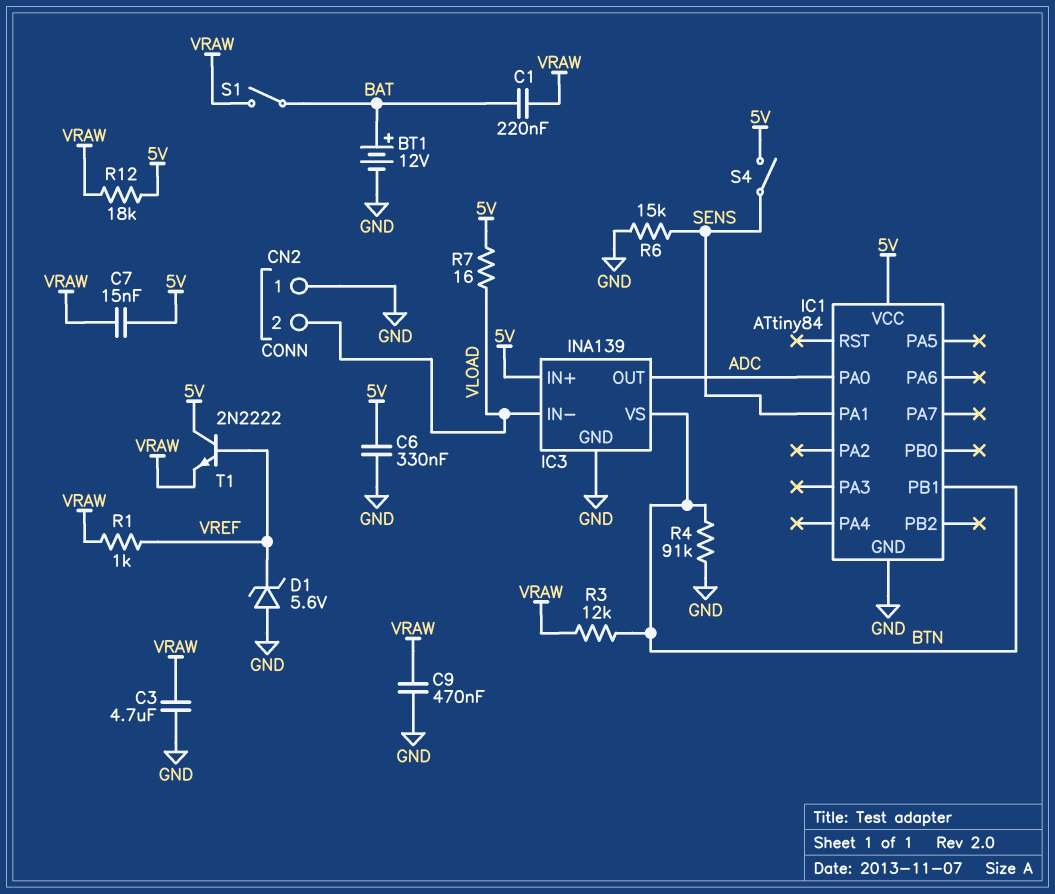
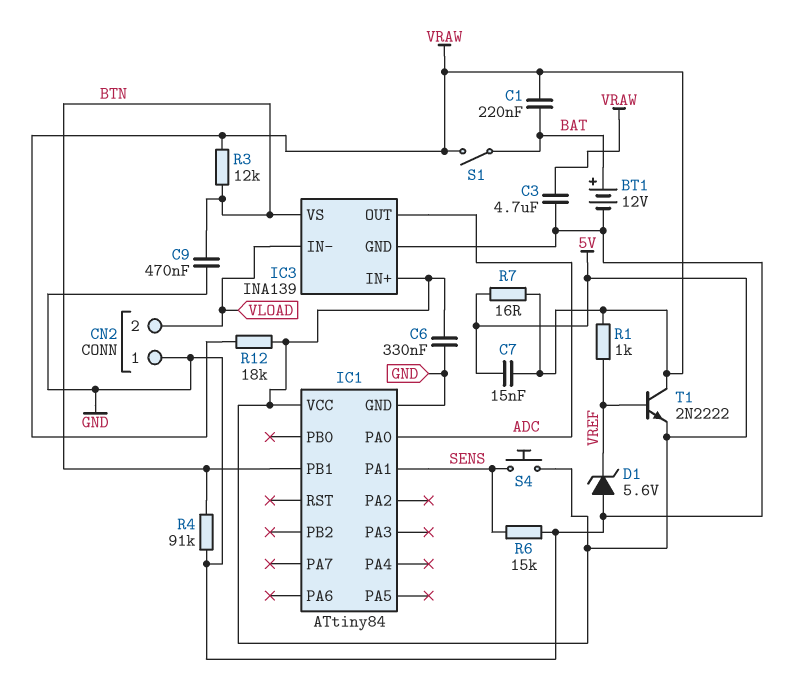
C9: 470nF (GND, VRAW) -> 470nF (BTN, GND)
R7: 16 (5V, VLOAD) -> 16 (5V, VRAW)
S4: switch (5V, SENS) -> button (5V, SENS)
T1: NPN 2N2222 (B VREF, C 5V, E VRAW) -> NPN 2N2222 (B VREF, C VRAW, E 5V)

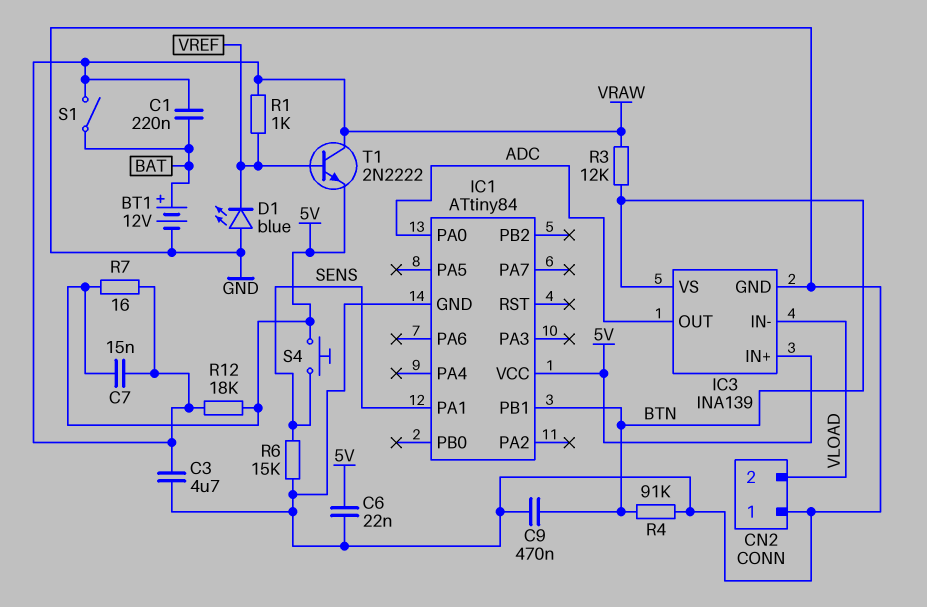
C6: 330nF (5V, GND) -> 22nF (5V, GND)
D1: zener 5.6V (A GND, K VREF) -> LED blue (A GND, K VREF)

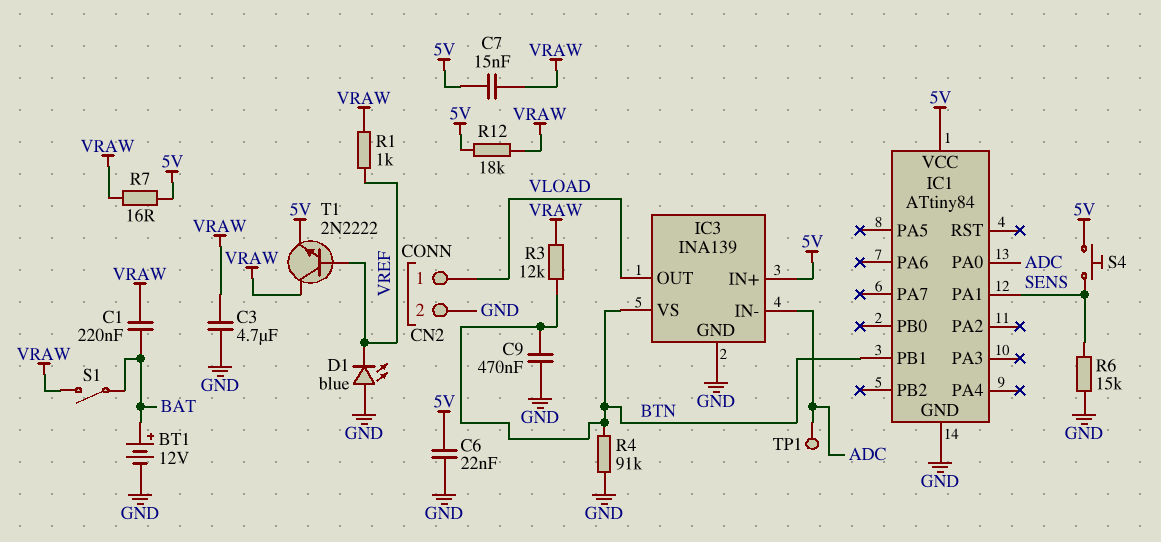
CN2 pin 1: GND -> VLOAD
CN2 pin 2: VLOAD -> GND
IC3 pin IN-: VLOAD -> ADC
IC3 pin OUT: ADC -> VLOAD
TP1: none -> test point (ADC)

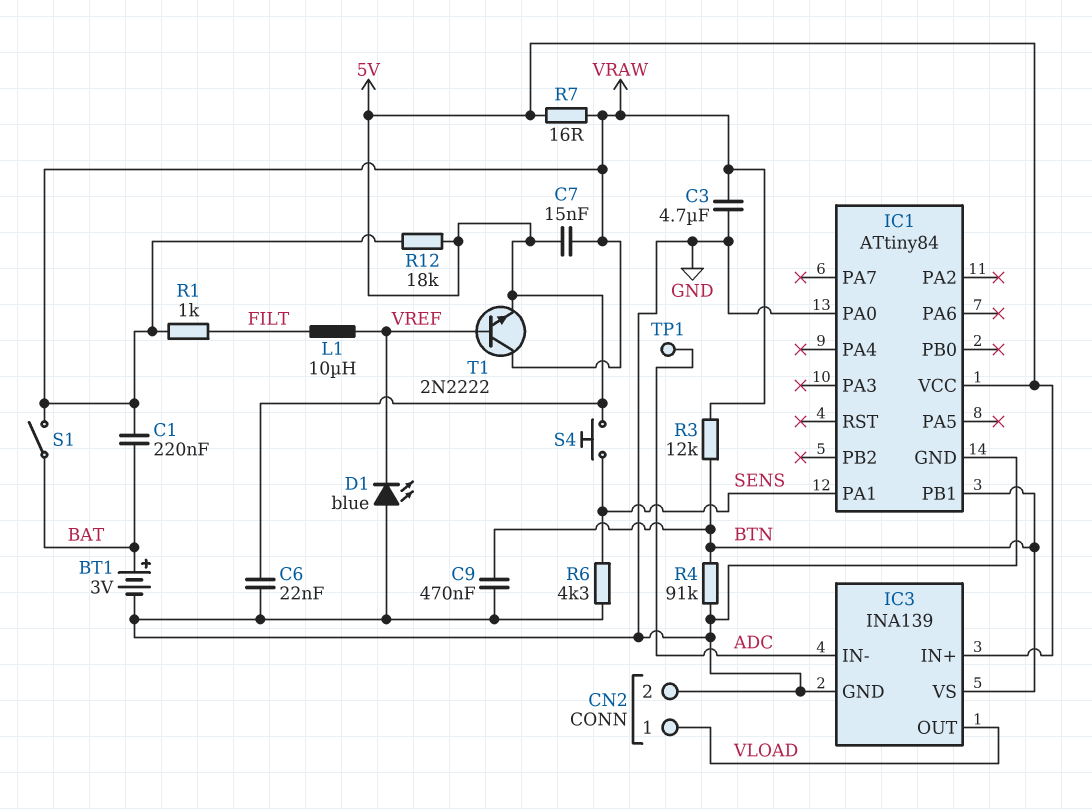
BT1: 12V (plus BAT, minus GND) -> 3V (plus BAT, minus GND)
IC1 pin PA0: ADC -> GND
L1: none -> 10uH (FILT, VREF)
R1: 1k (VRAW, VREF) -> 1k (FILT, VRAW)
R6: 15k (GND, SENS) -> 4.3k (GND, SENS)

